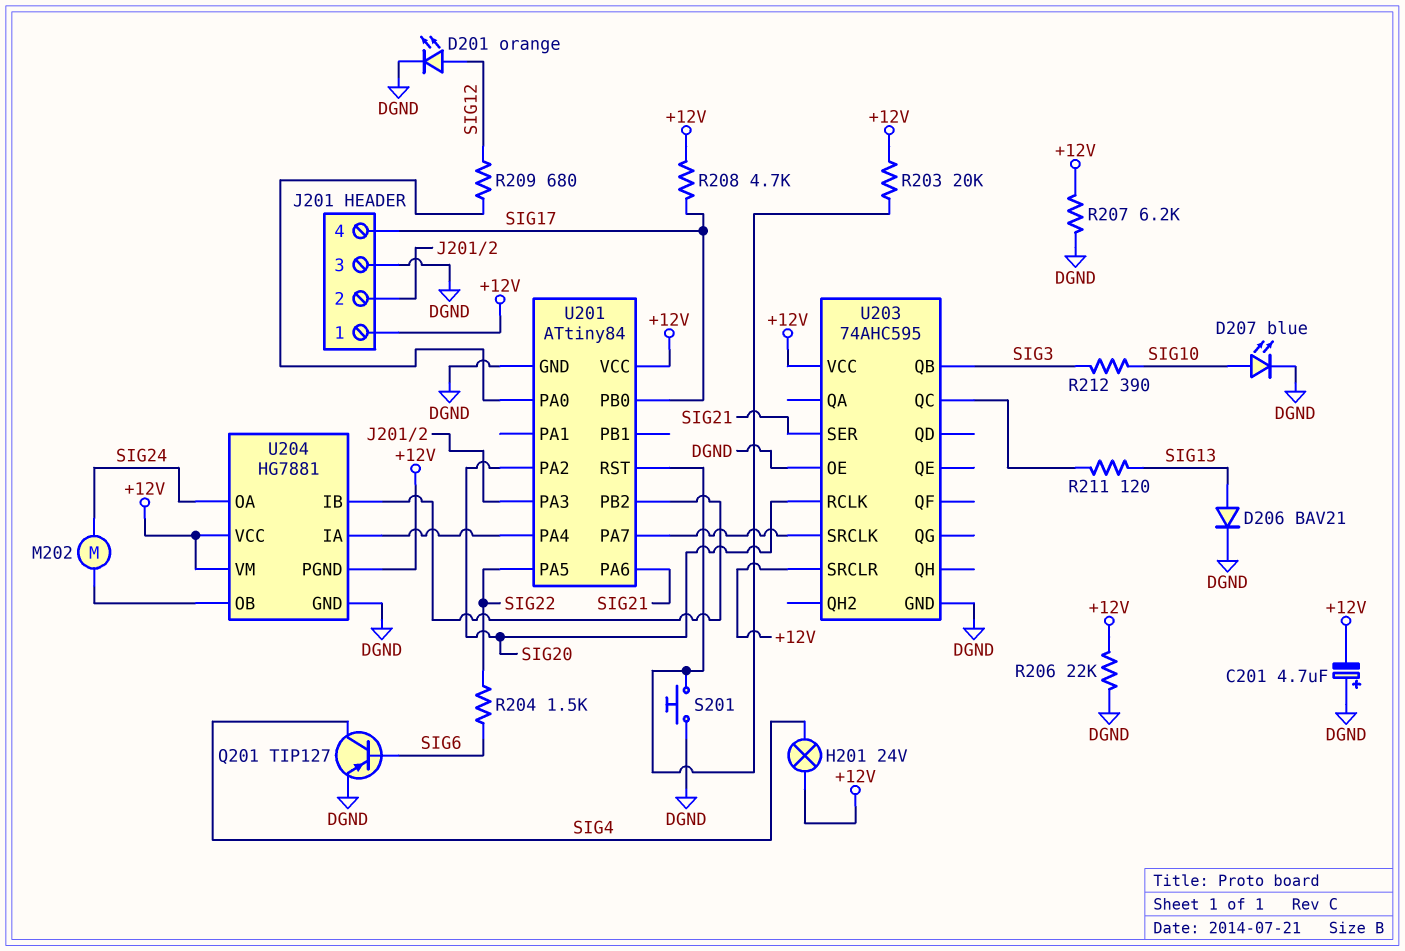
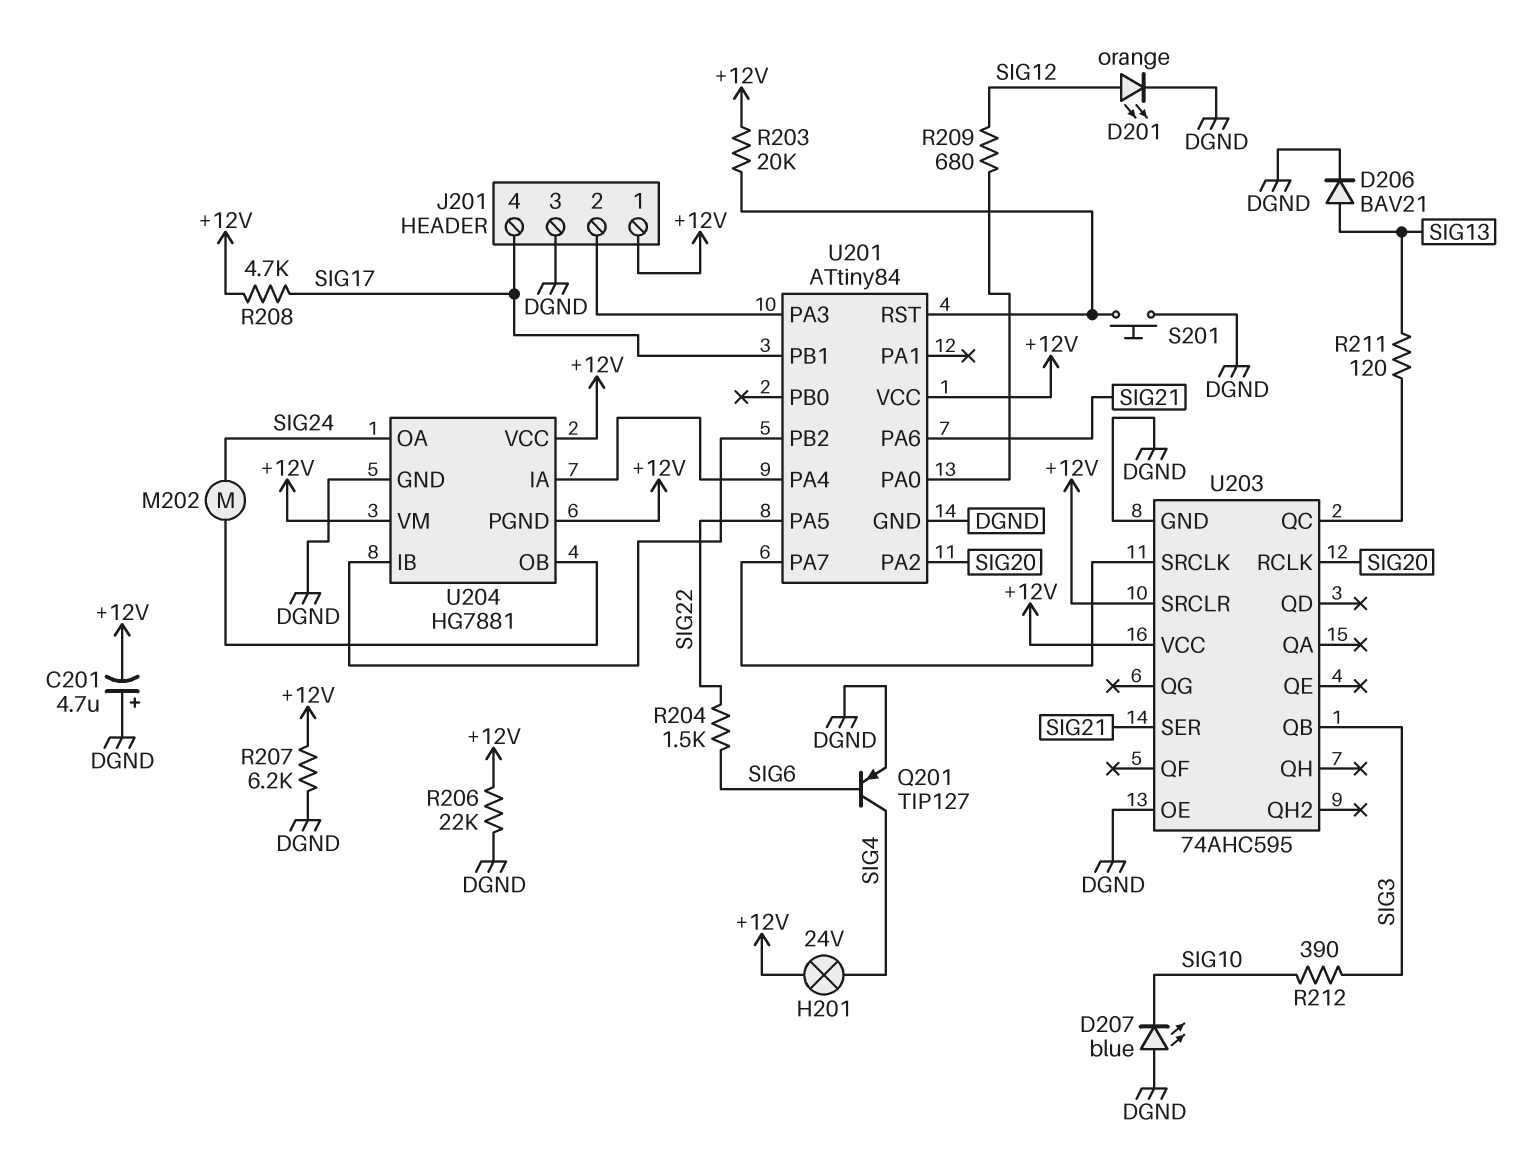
D207: LED blue (A SIG10, K DGND) -> LED blue (A DGND, K SIG10)
U201 pin PB0: SIG17 -> none
U201 pin PB1: none -> SIG17

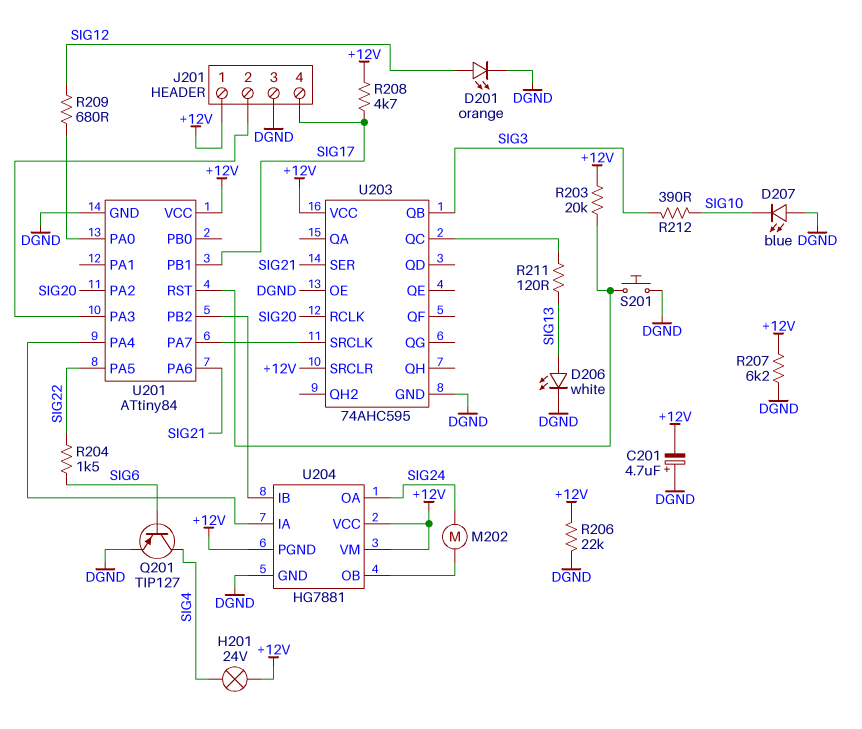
D206: diode BAV21 (A SIG13, K DGND) -> LED white (A SIG13, K DGND)

